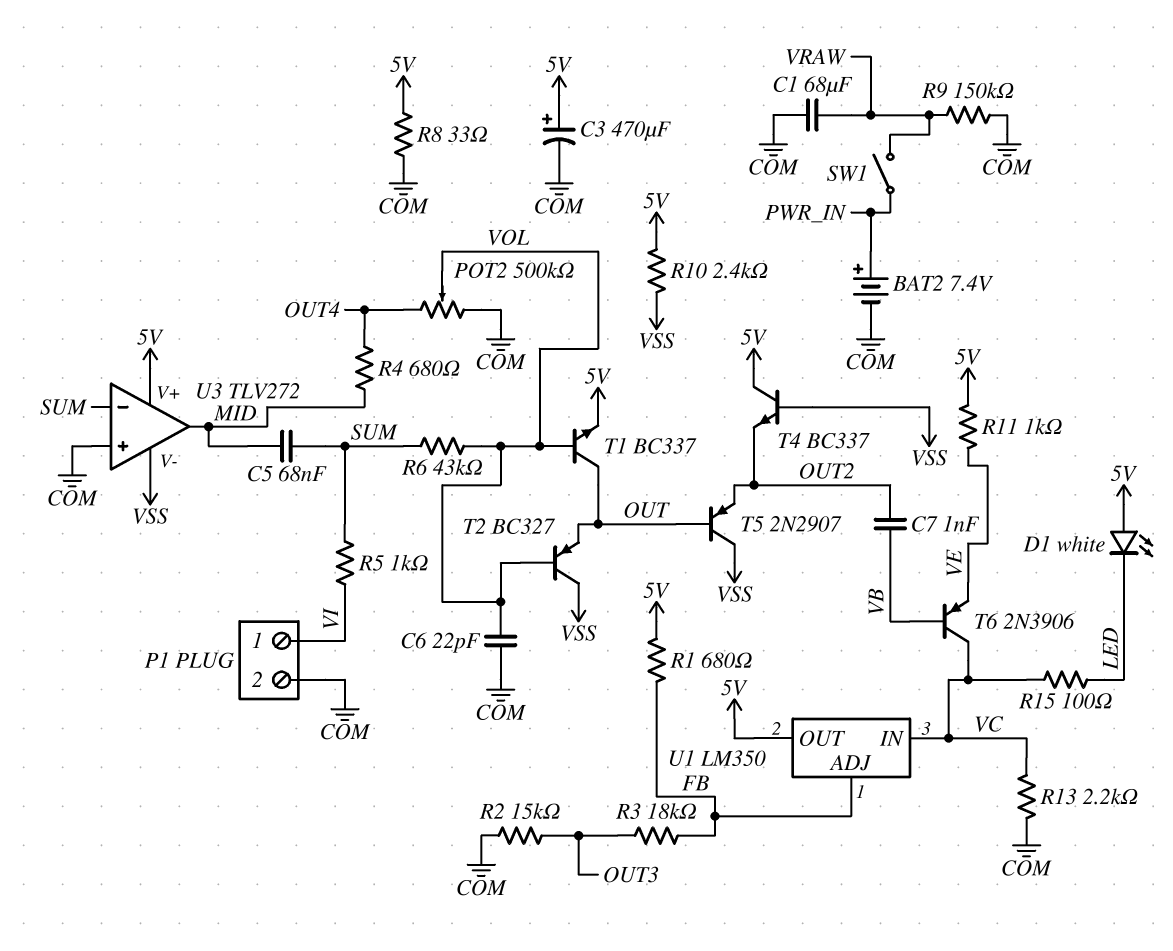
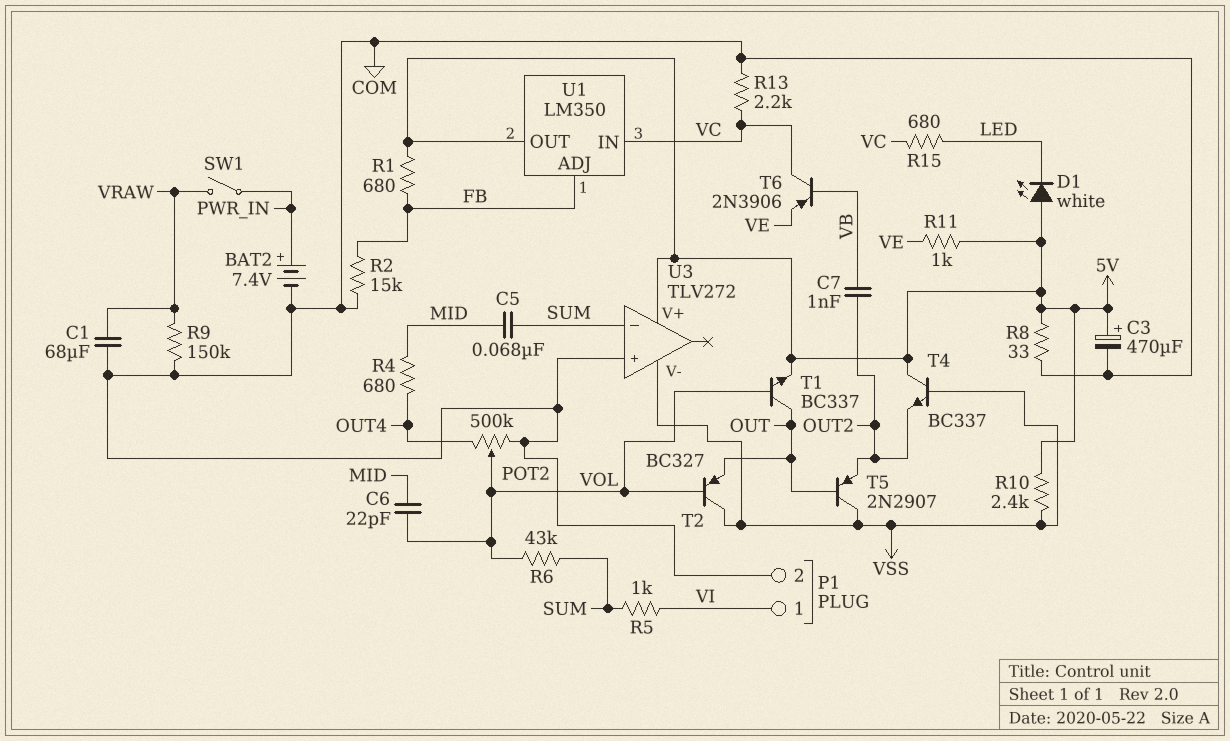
C6: 22pF (COM, VOL) -> 22pF (MID, VOL)
R2: 15k (COM, OUT3) -> 15k (COM, FB)
R3: 18k (FB, OUT3) -> none
R15: 100 (LED, VC) -> 680 (LED, VC)
U3 pin out: MID -> none

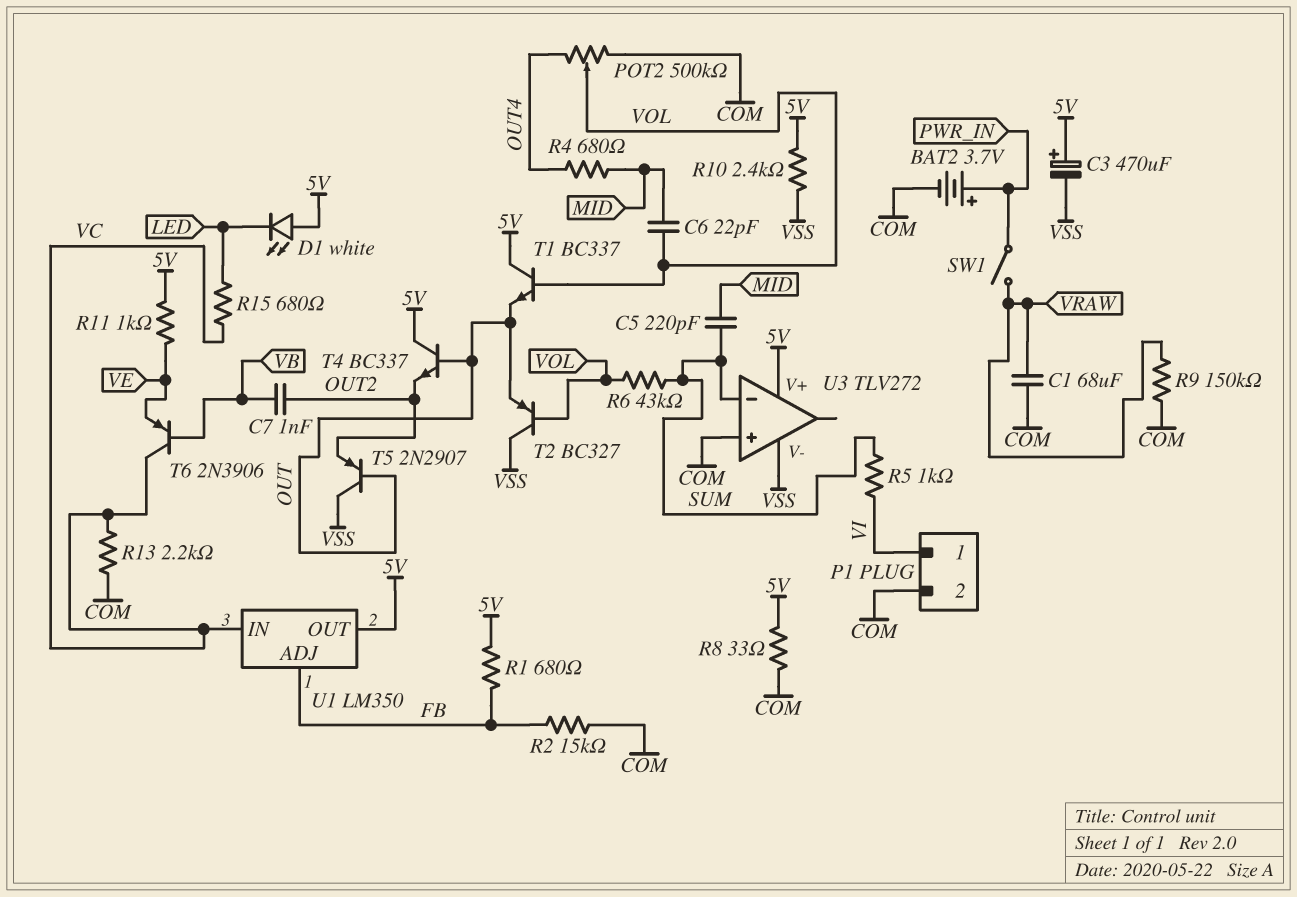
BAT2: 7.4V (plus PWR_IN, minus COM) -> 3.7V (plus PWR_IN, minus COM)
C3: 470uF (plus 5V, minus COM) -> 470uF (plus 5V, minus VSS)
C5: 68nF (MID, SUM) -> 220pF (MID, SUM)
T1: NPN BC337 (B VOL, C OUT, E 5V) -> NPN BC337 (B VOL, C 5V, E OUT)
T4: NPN BC337 (B VSS, C 5V, E OUT2) -> NPN BC337 (B OUT, C 5V, E OUT2)

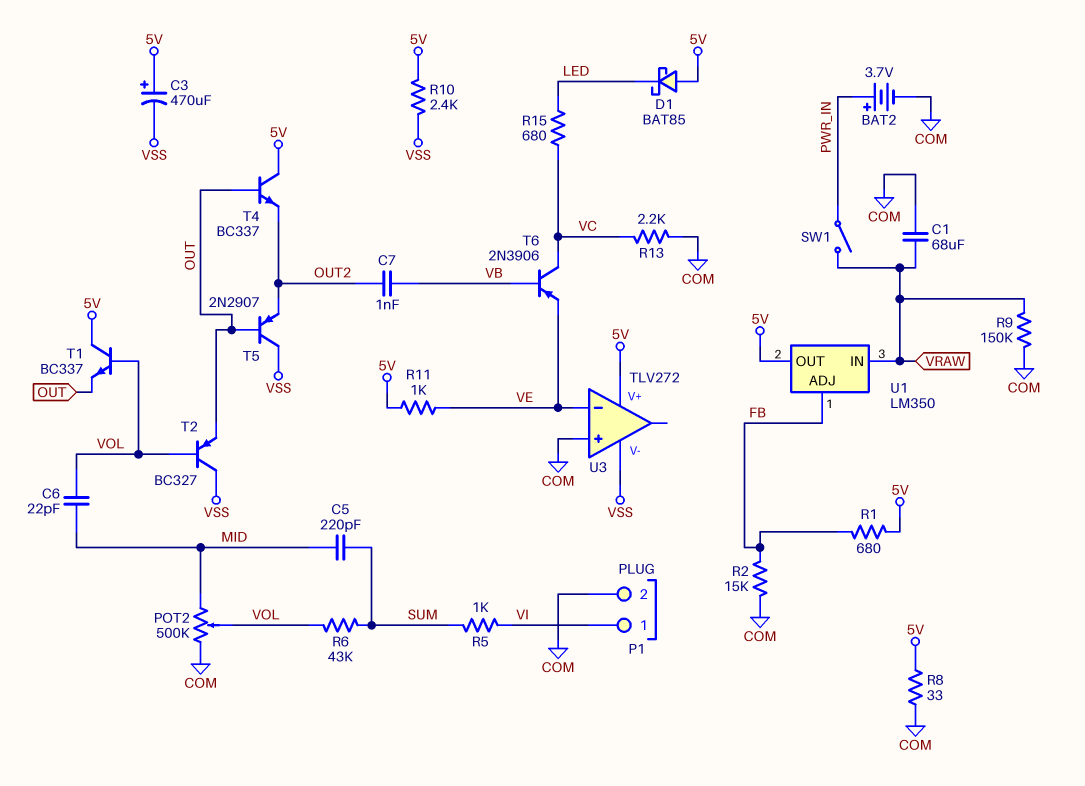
D1: LED white (A 5V, K LED) -> schottky BAT85 (A 5V, K LED)
POT2: 500k (COM, OUT4, wiper VOL) -> 500k (COM, MID, wiper VOL)
R4: 680 (MID, OUT4) -> none
U1 pin IN: VC -> VRAW
U3 pin in-: SUM -> VE

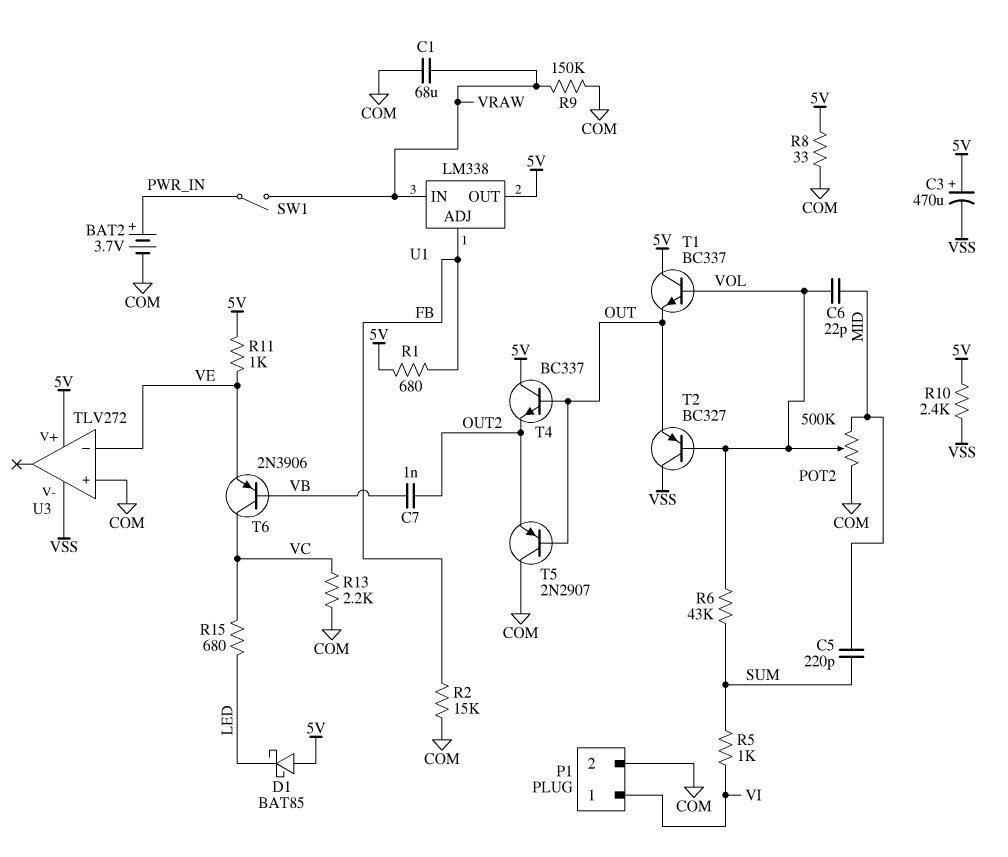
T5: PNP 2N2907 (B OUT, C VSS, E OUT2) -> PNP 2N2907 (B OUT, C COM, E OUT2)
U1: LM350 -> LM338

